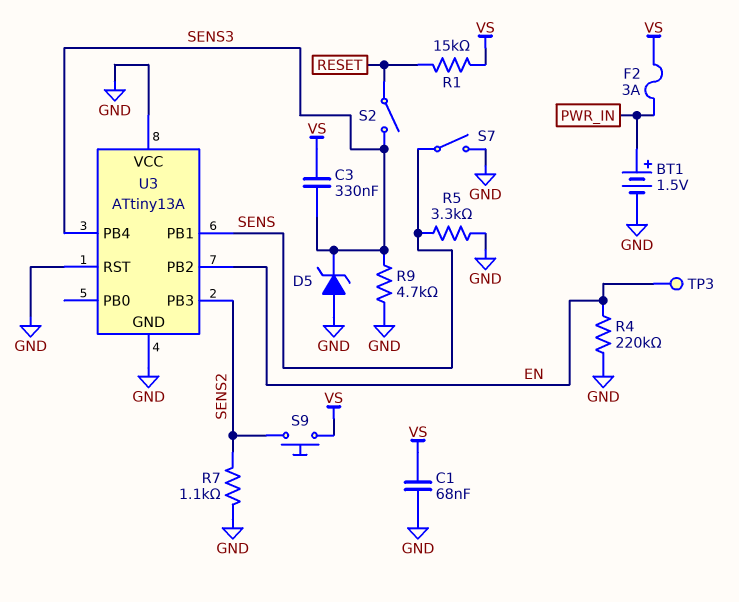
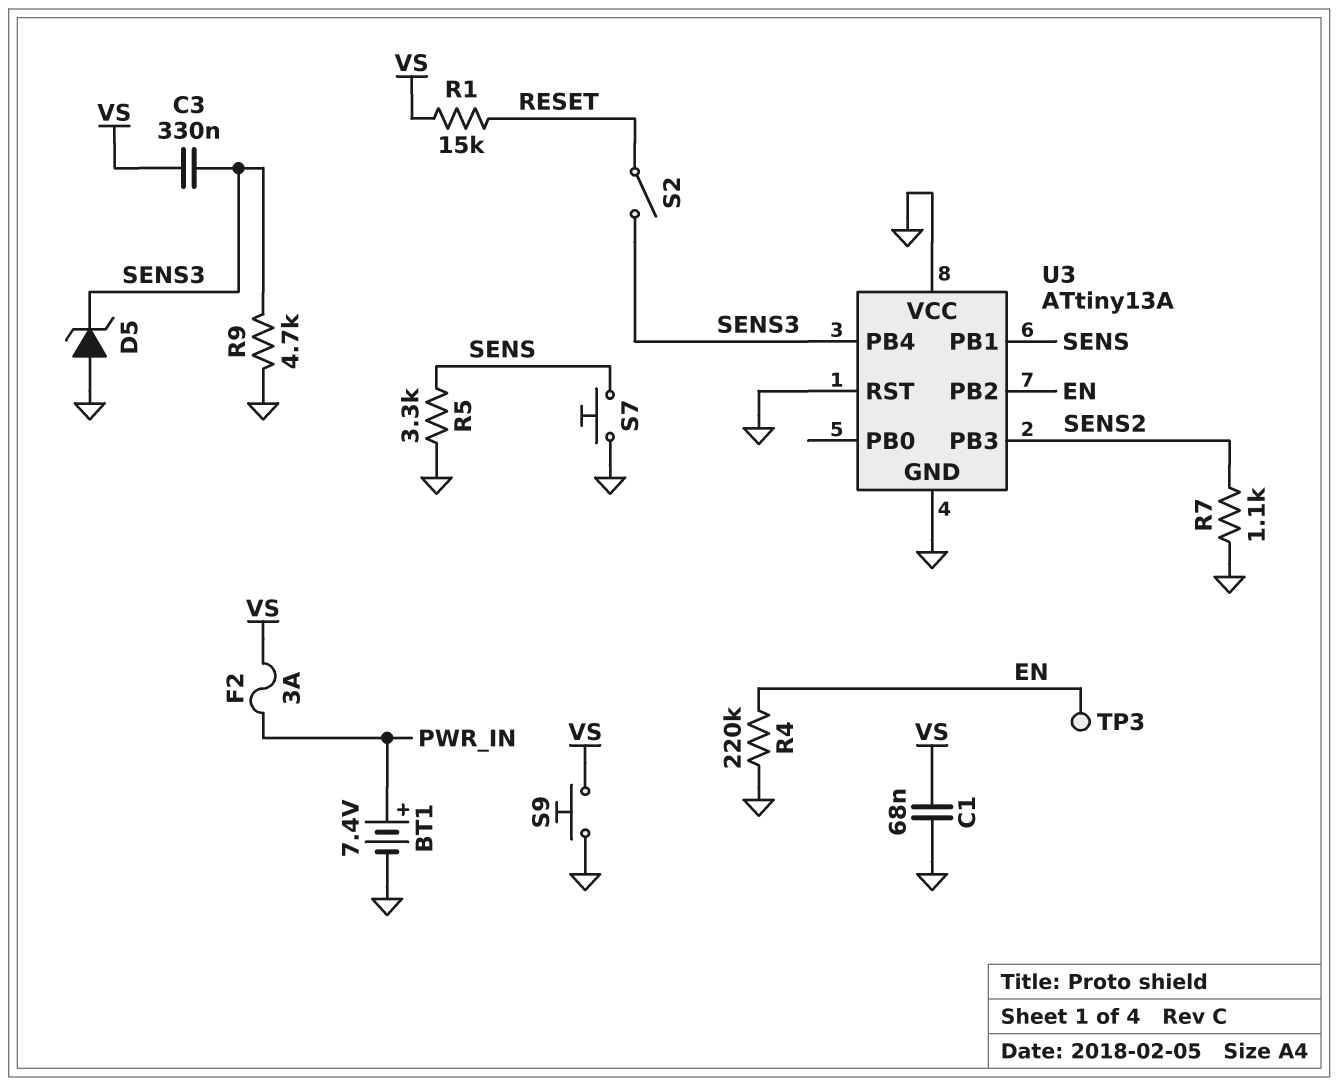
BT1: 1.5V (plus PWR_IN, minus GND) -> 7.4V (plus PWR_IN, minus GND)
S7: switch (GND, SENS) -> button (GND, SENS)
S9: button (SENS2, VS) -> button (GND, VS)

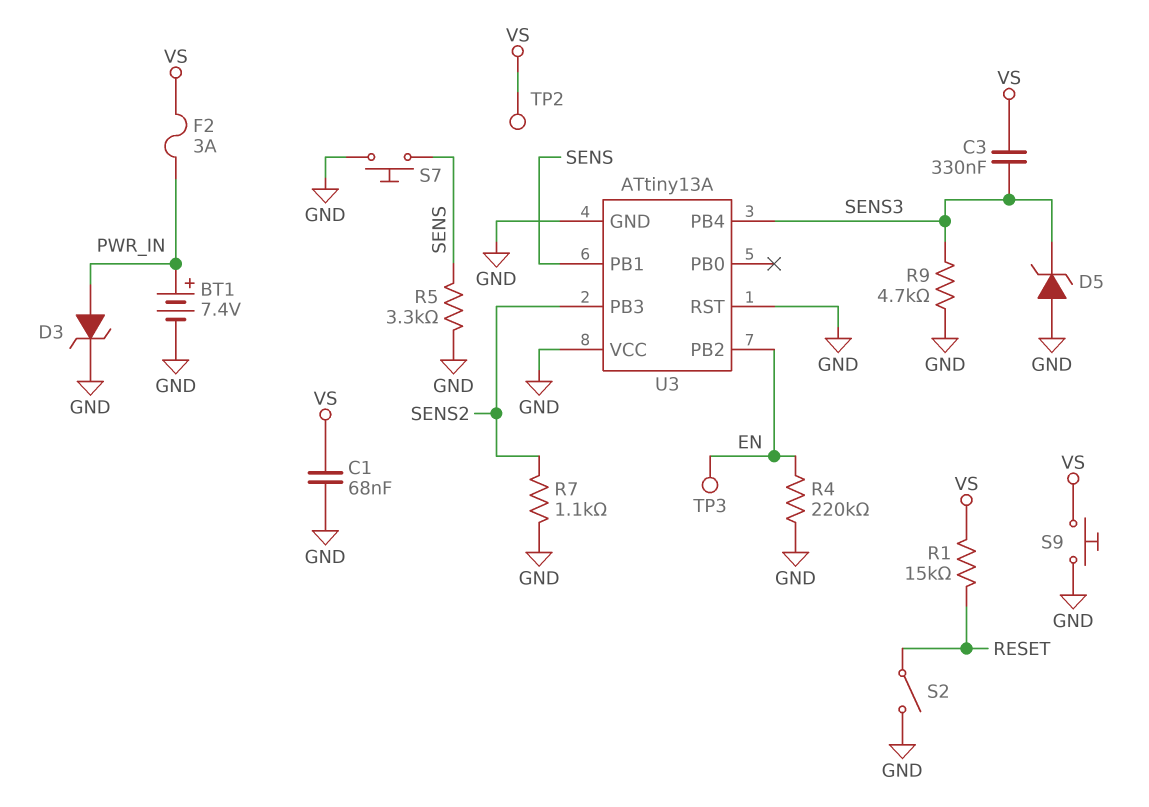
D3: none -> zener (A PWR_IN, K GND)
S2: switch (RESET, SENS3) -> switch (GND, RESET)
TP2: none -> test point (VS)

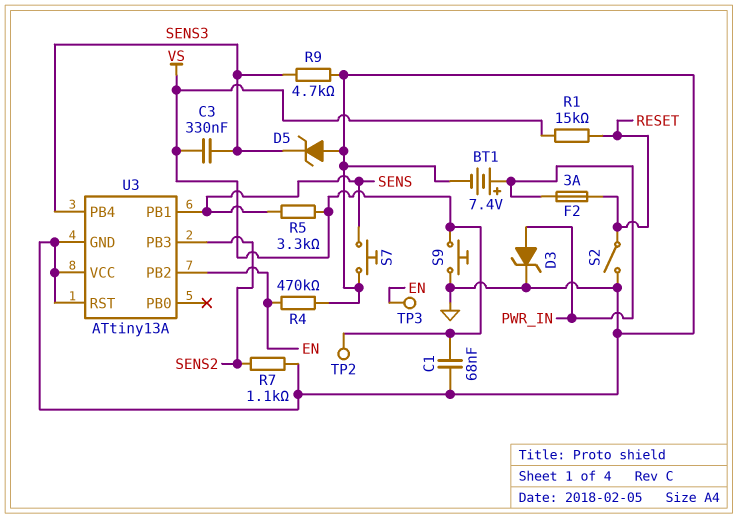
F2: 3A (PWR_IN, VS) -> 3A (PWR_IN, RESET)
R4: 220k (EN, GND) -> 470k (EN, GND)
R5: 3.3k (GND, SENS) -> 3.3k (SENS, VS)

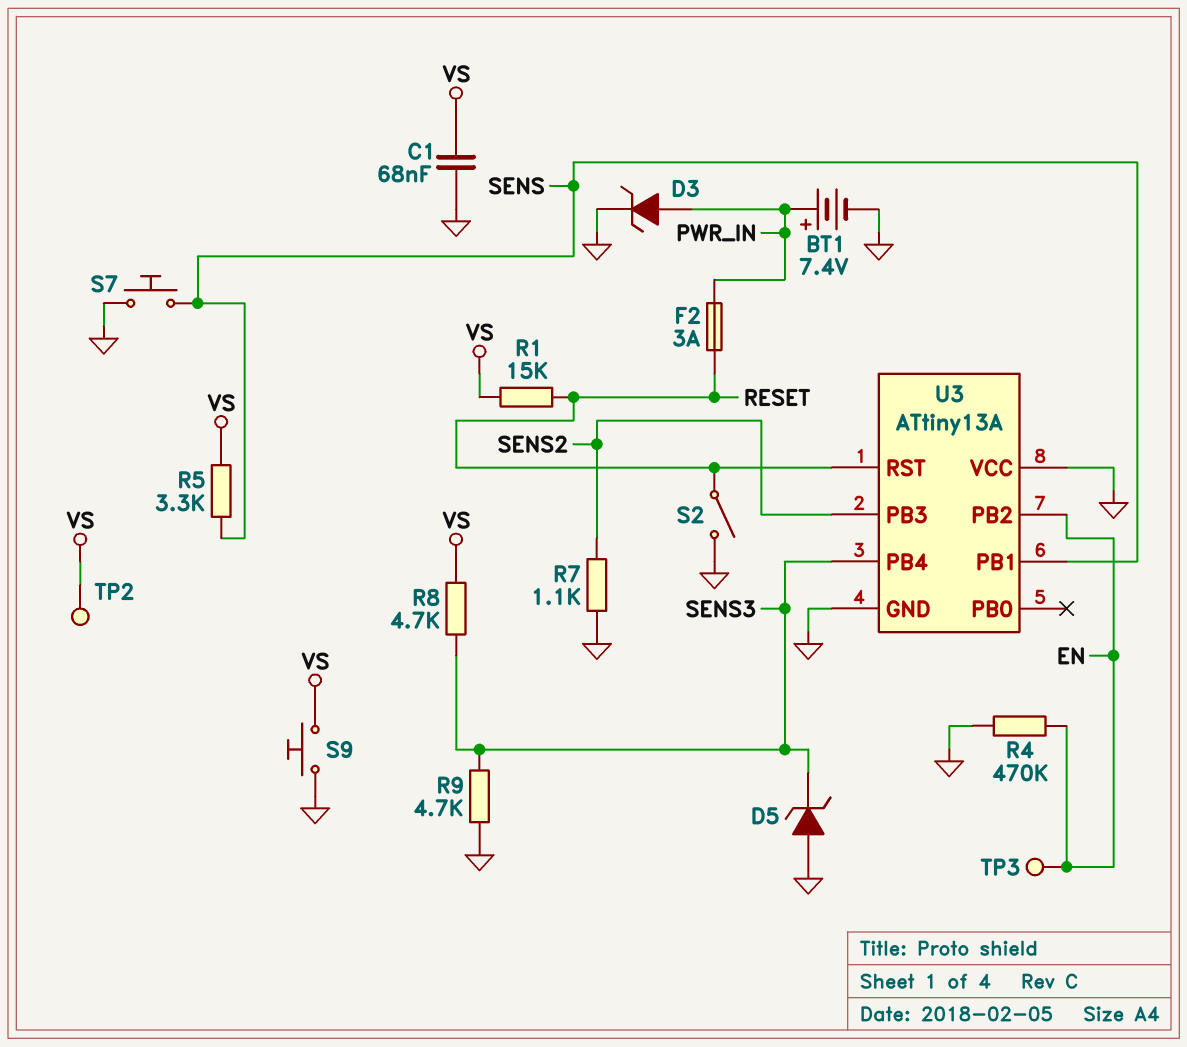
C3: 330nF (SENS3, VS) -> none
R8: none -> 4.7k (SENS3, VS)
U3 pin RST: GND -> RESET

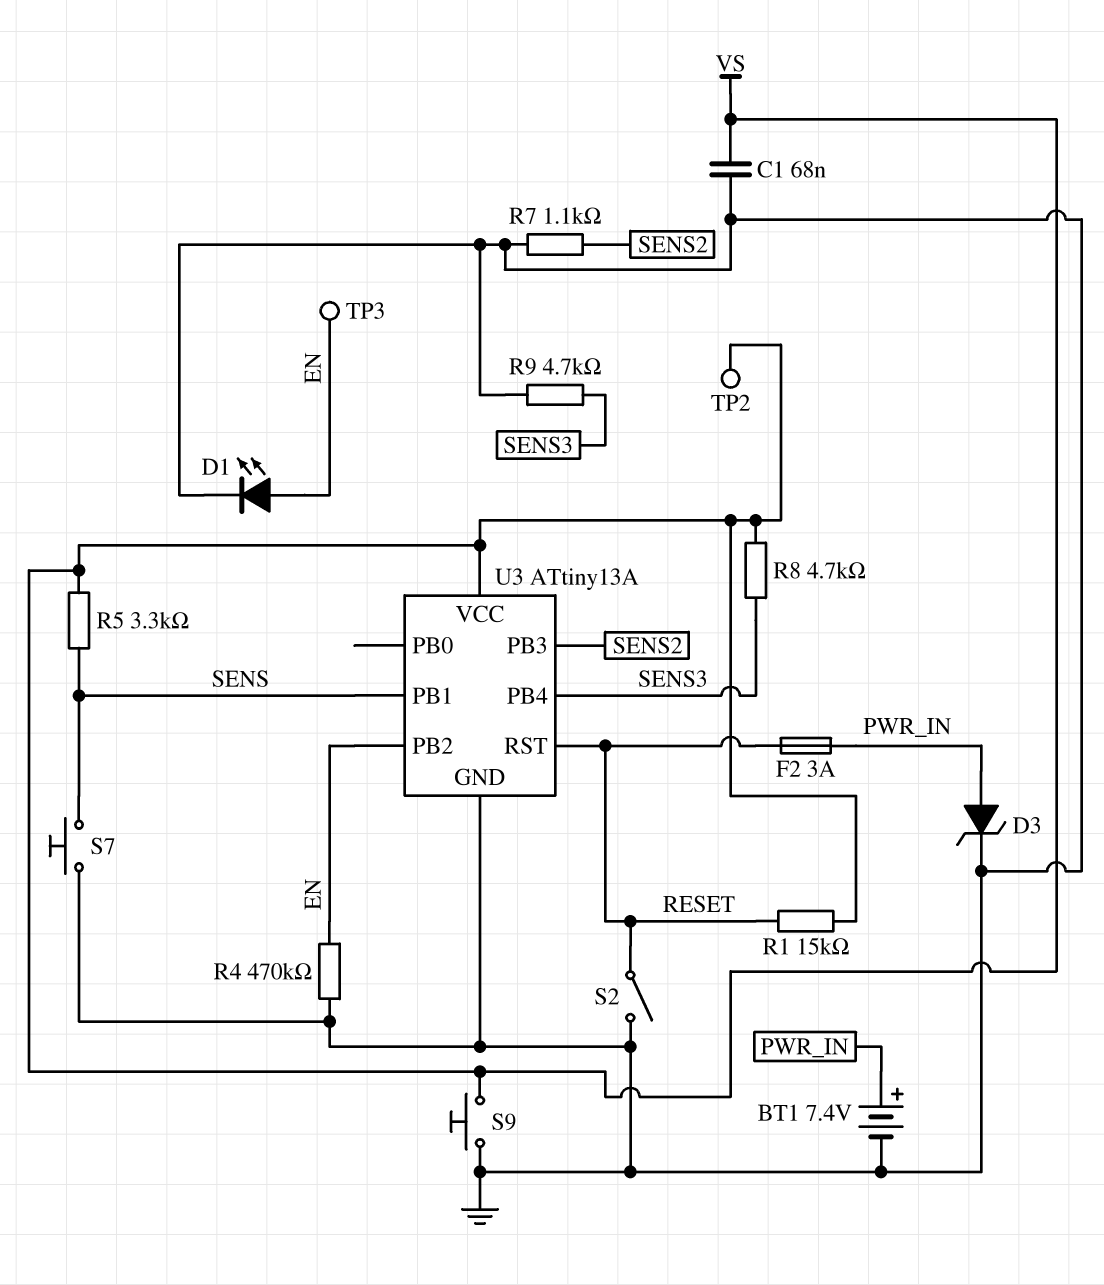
D1: none -> LED (A EN, K GND)
D5: zener (A GND, K SENS3) -> none
U3 pin VCC: GND -> VS

